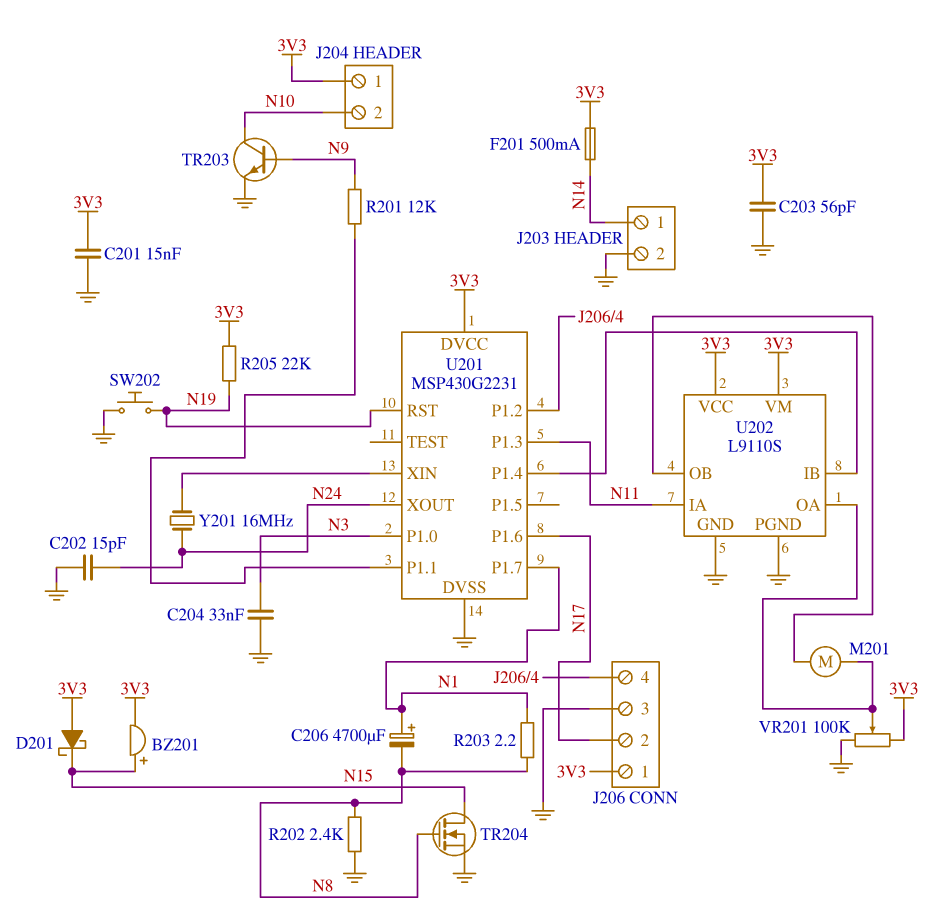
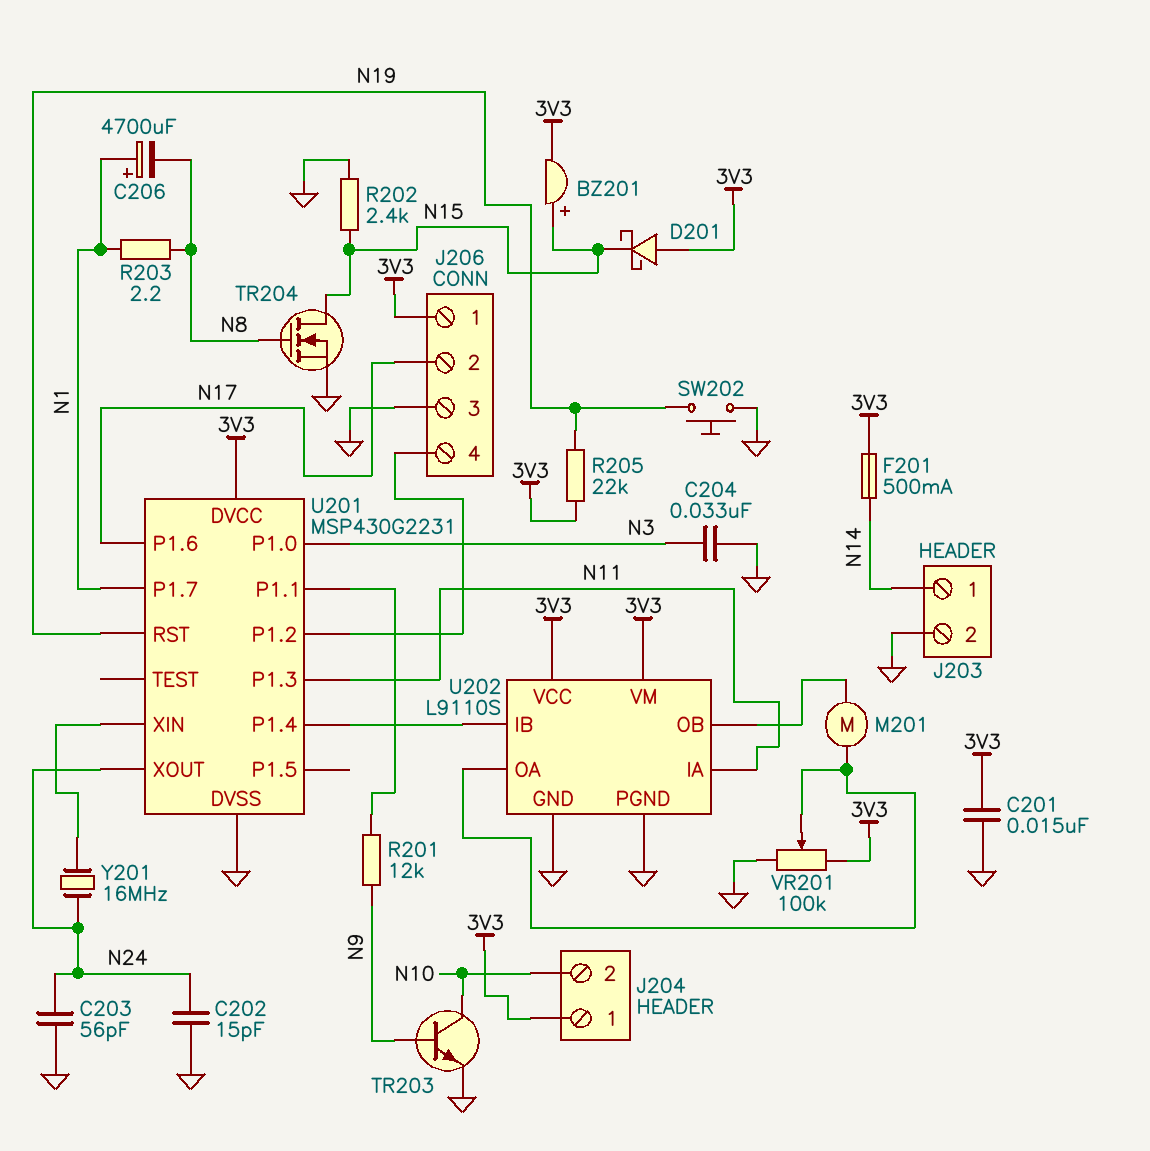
C203: 56pF (3V3, GND) -> 56pF (GND, N24)
R202: 2.4k (GND, N8) -> 2.4k (GND, N15)

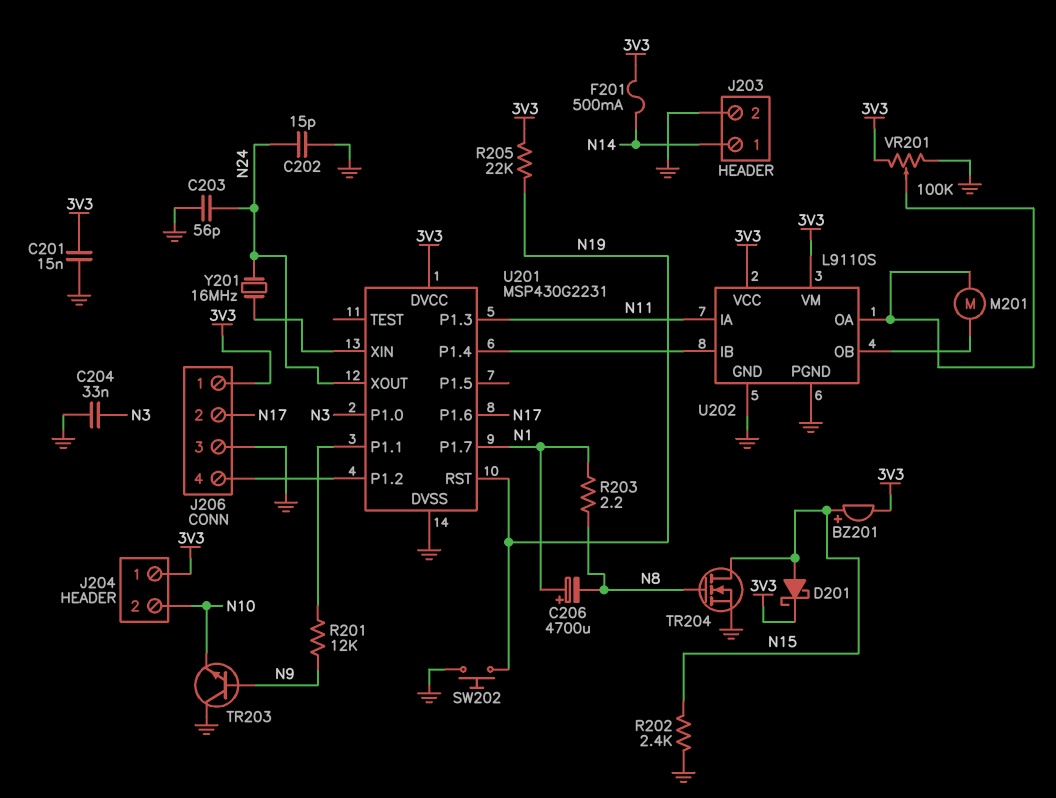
D201: schottky (A 3V3, K N15) -> schottky (A N15, K 3V3)
TR203: NPN (B N9, C N10, E GND) -> NPN (B N9, C GND, E N10)

